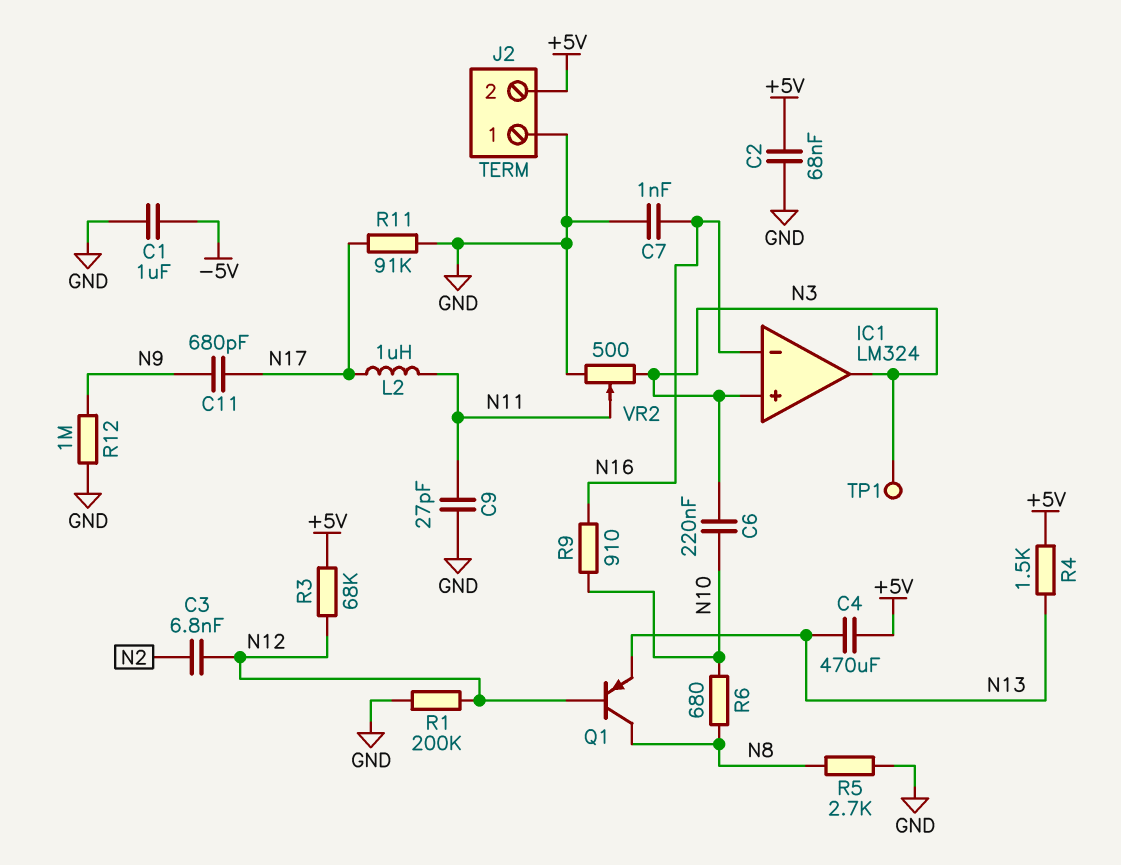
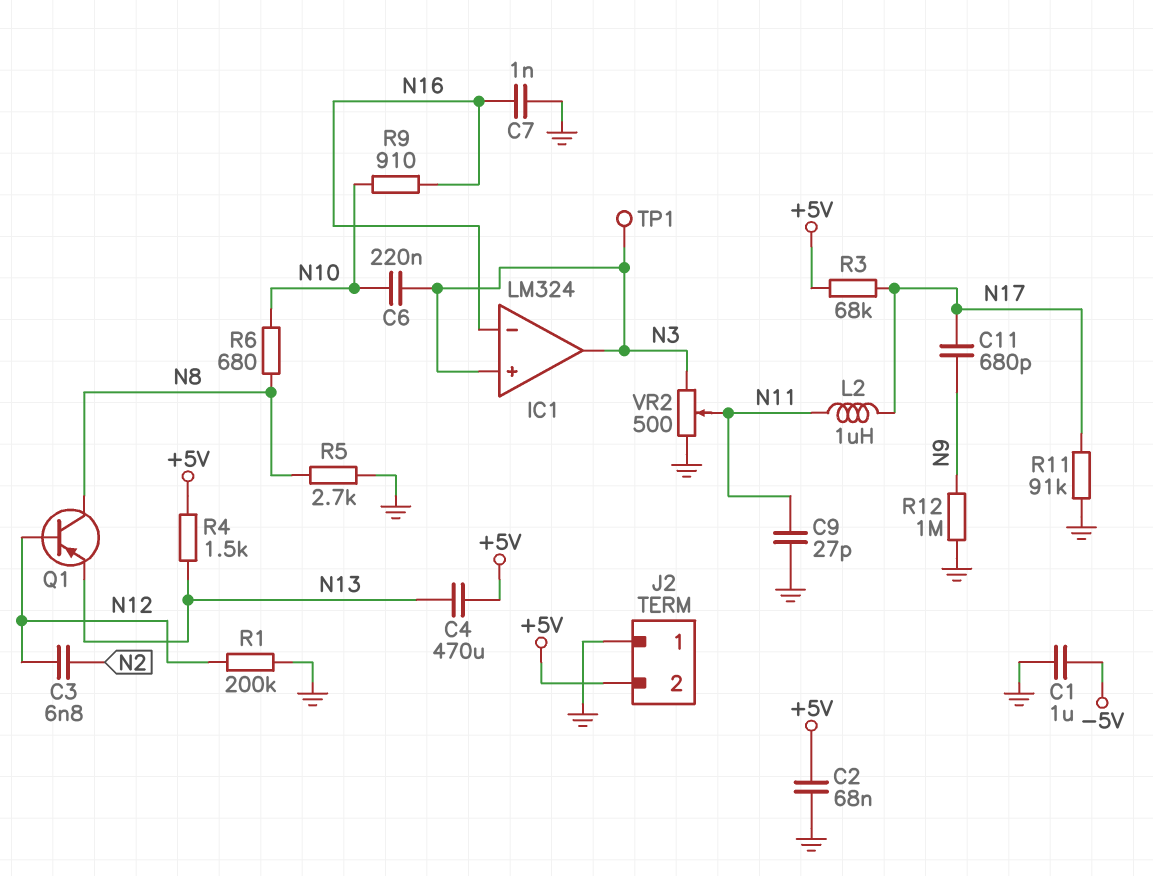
R3: 68k (+5V, N12) -> 68k (+5V, N17)

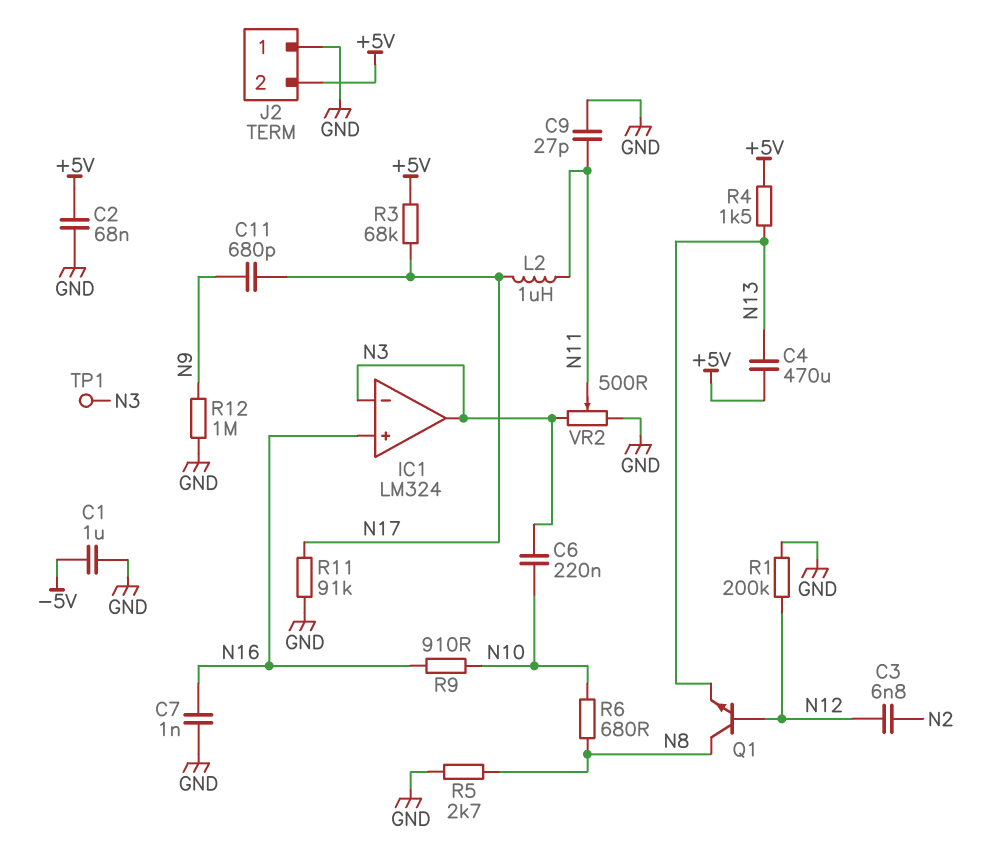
IC1 pin in+: N3 -> N16
IC1 pin in-: N16 -> N3
Q1: PNP (B N12, C N8, E N13) -> NPN (B N12, C N8, E N13)

